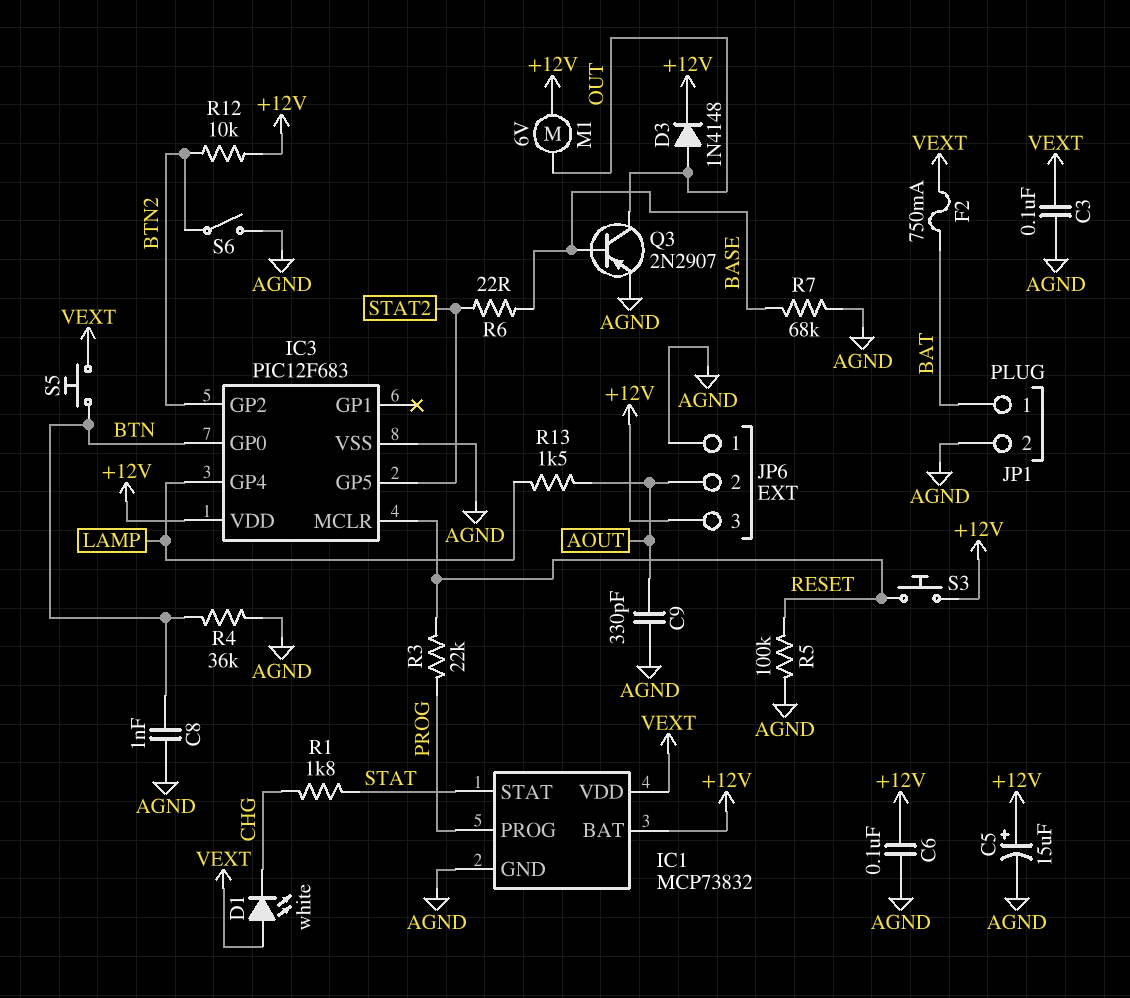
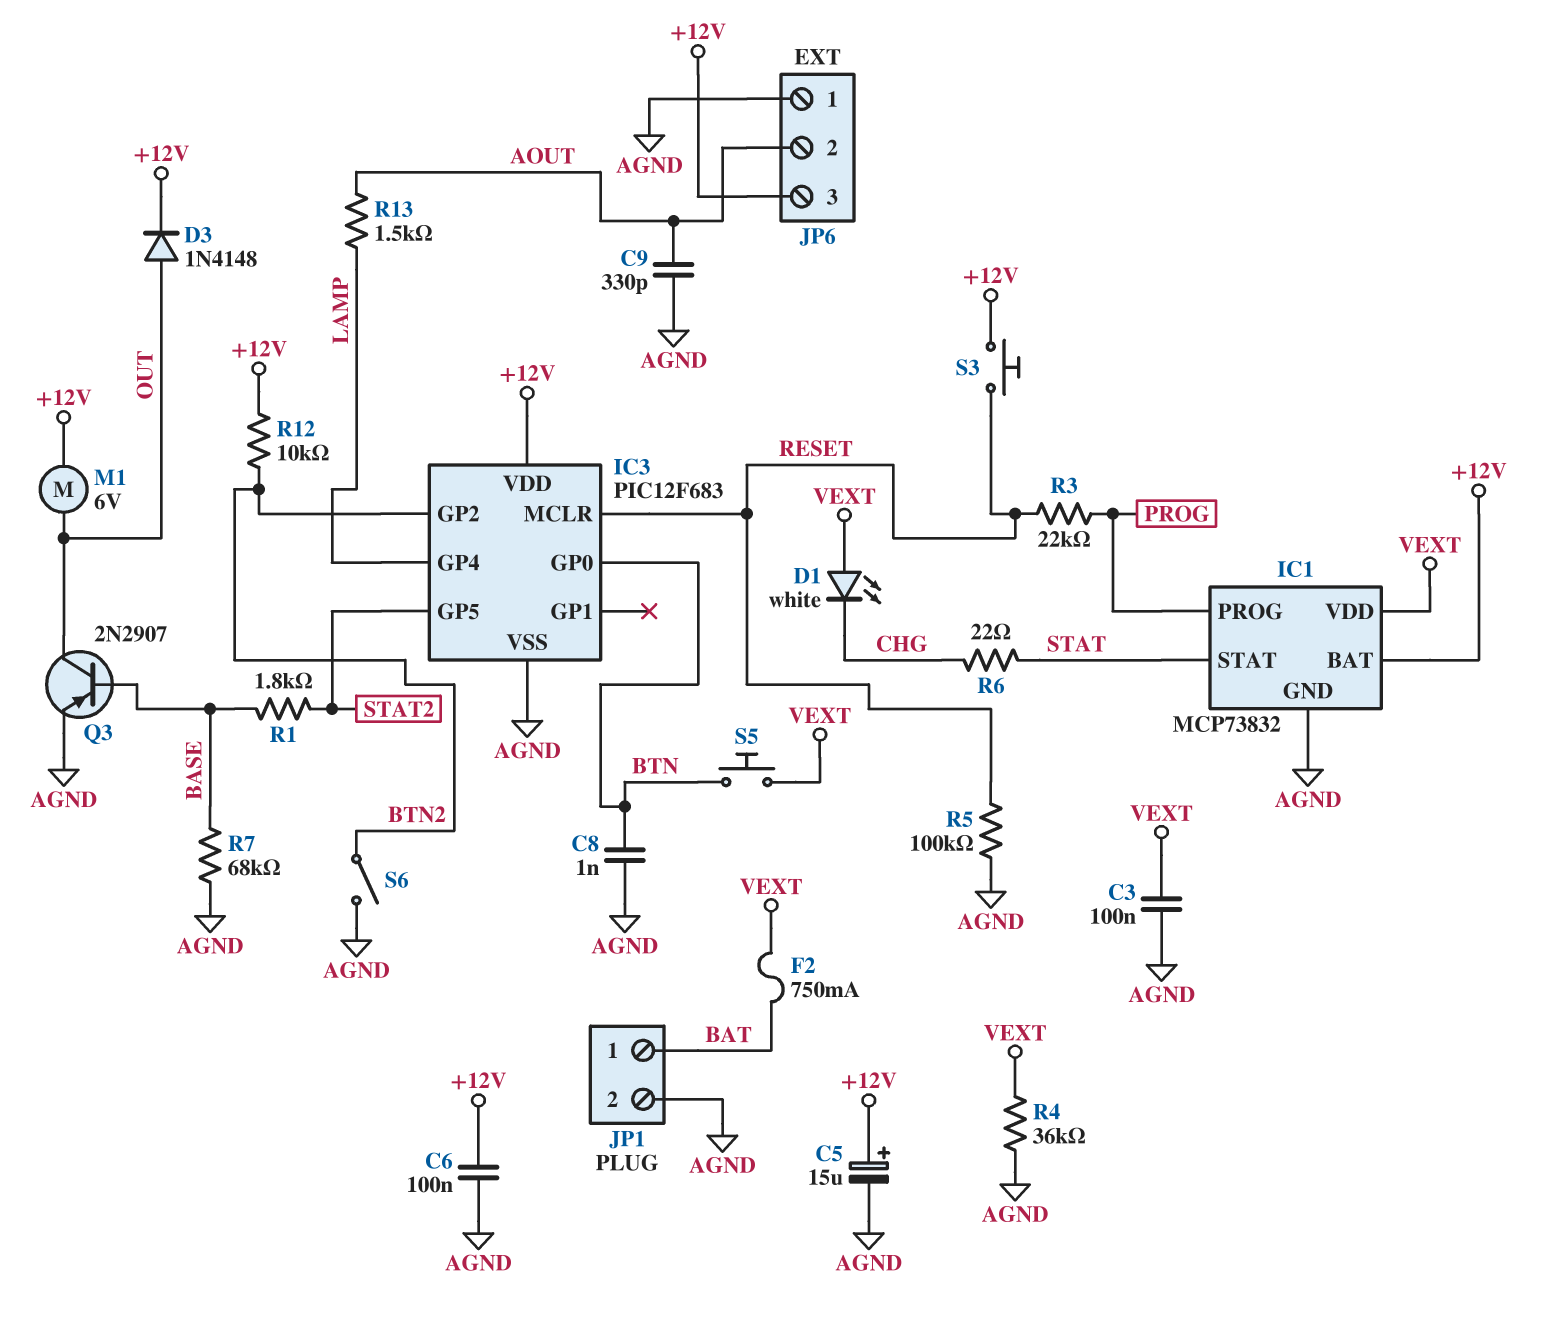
R1: 1.8k (CHG, STAT) -> 1.8k (BASE, STAT2)
R4: 36k (AGND, BTN) -> 36k (AGND, VEXT)
R6: 22 (BASE, STAT2) -> 22 (CHG, STAT)

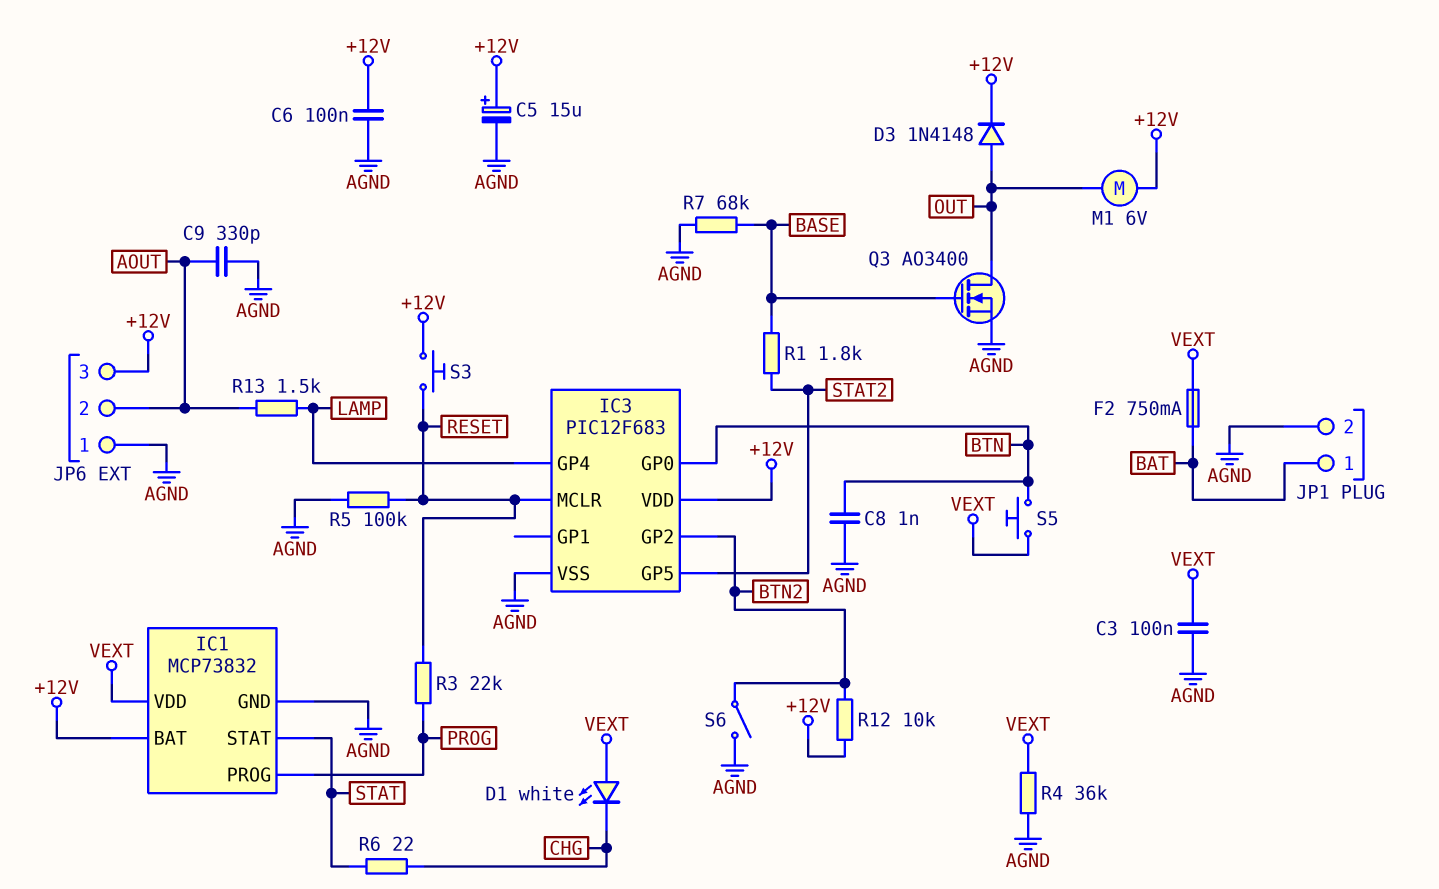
Q3: PNP 2N2907 (B BASE, C OUT, E AGND) -> NMOS AO3400 (G BASE, D OUT, S AGND)

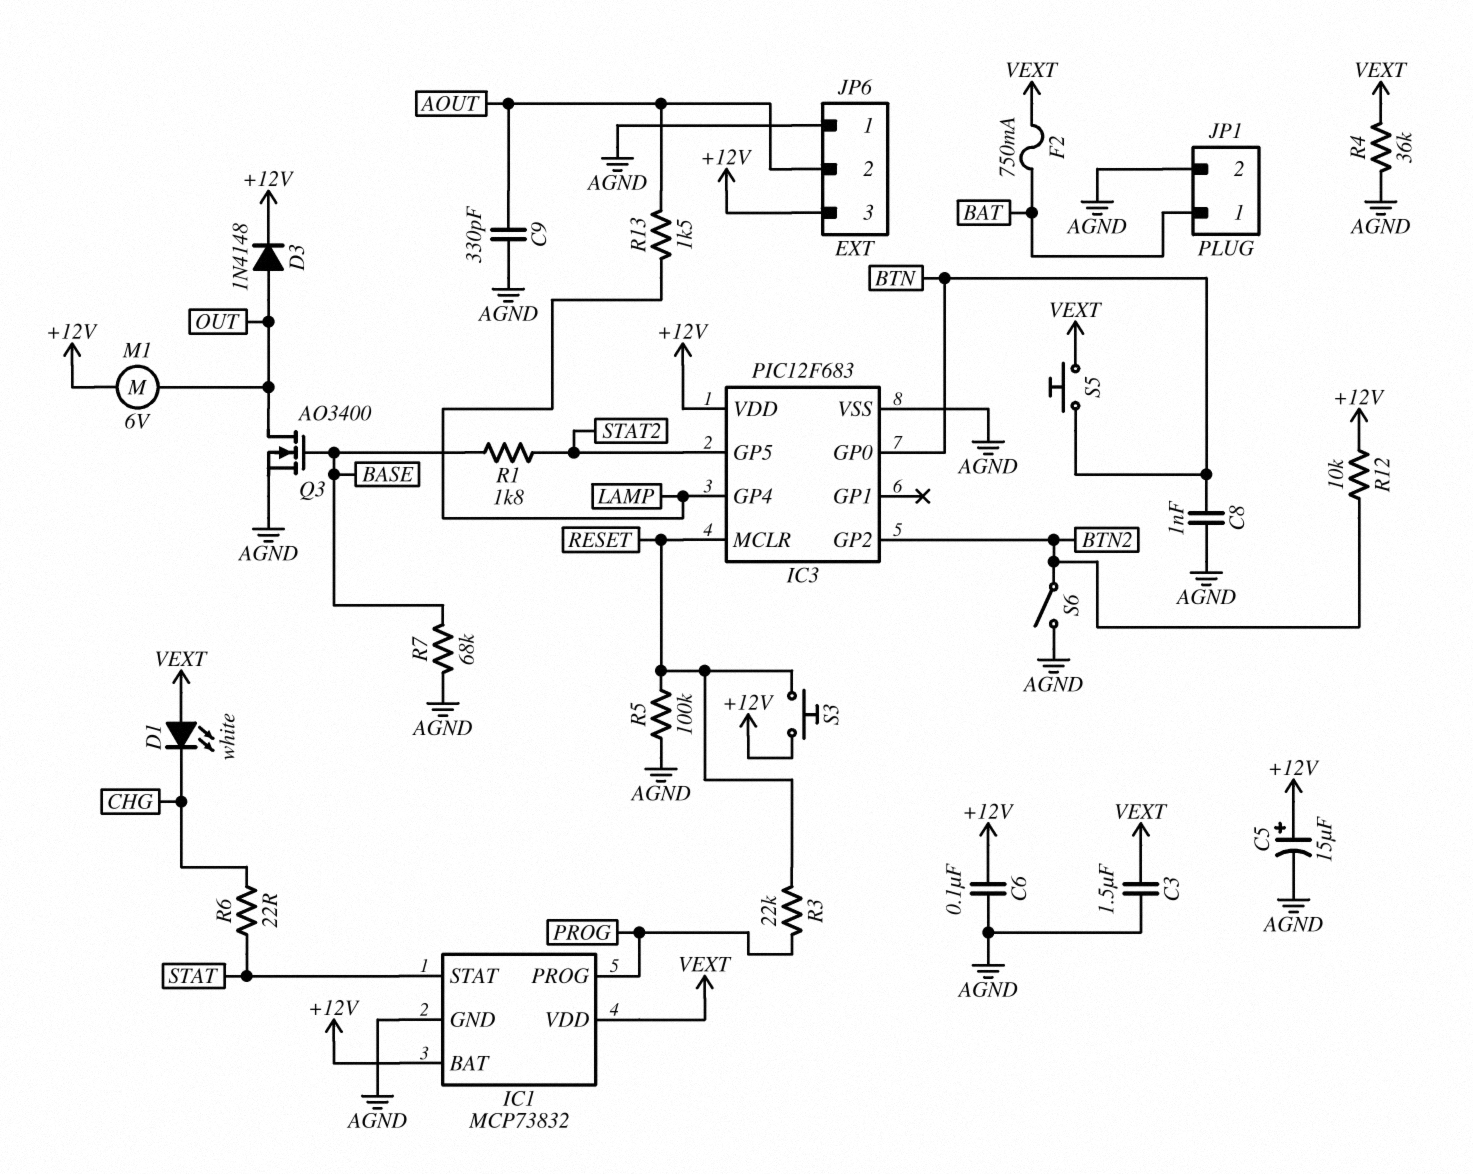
C3: 100nF (AGND, VEXT) -> 1.5uF (AGND, VEXT)

